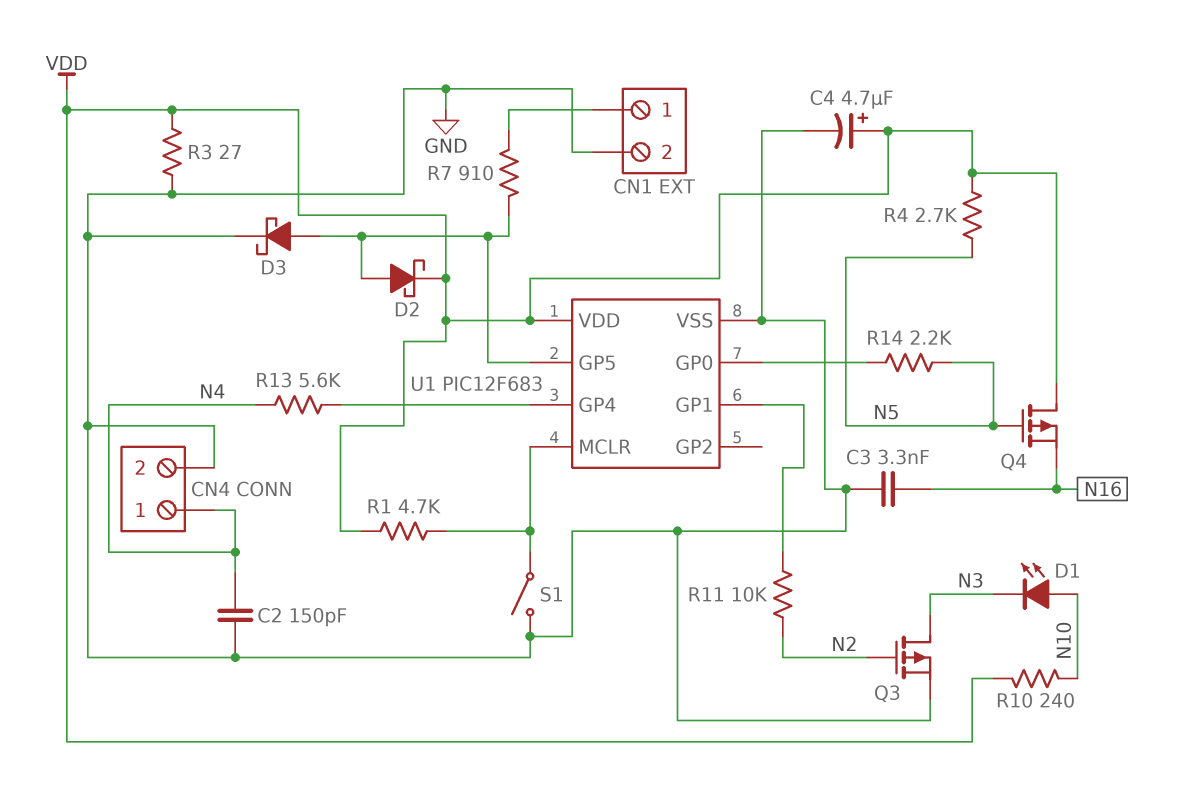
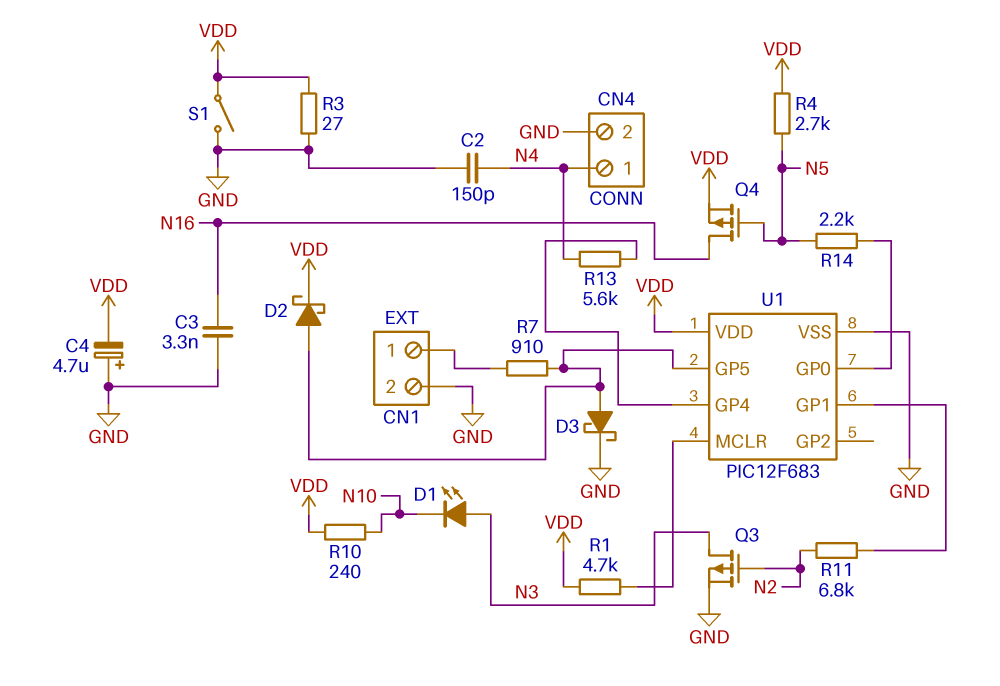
C4: 4.7uF (plus VDD, minus GND) -> 4.7uF (plus GND, minus VDD)
D1: LED (A N10, K N3) -> LED (A N3, K N10)
Q4: PMOS (G N5, D VDD, S N16) -> PMOS (G N5, D N16, S VDD)
R11: 10k (N2, U1/GP1) -> 6.8k (N2, U1/GP1)
S1: switch (GND, U1/MCLR) -> switch (GND, VDD)

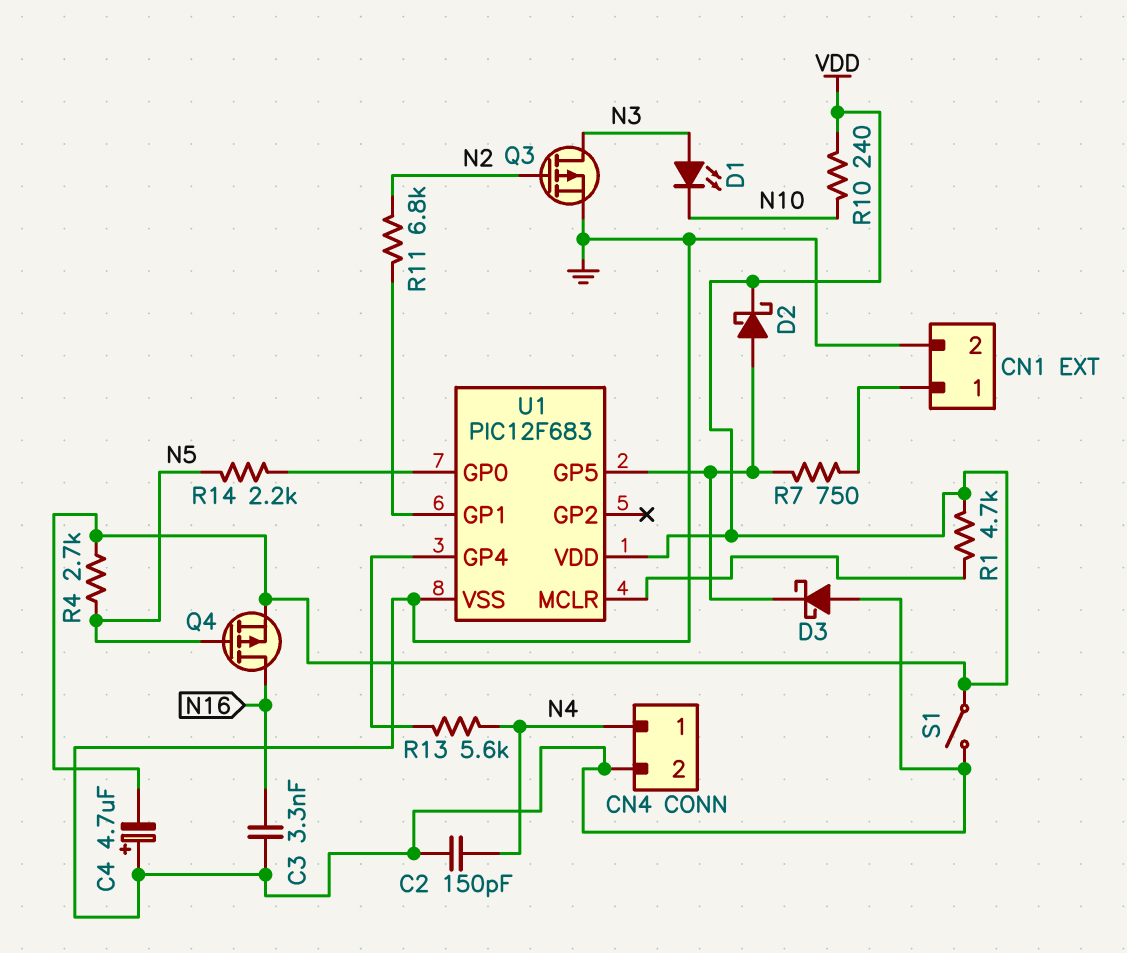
D3: schottky (A U1/GP5, K GND) -> schottky (A GND, K U1/GP5)
R3: 27 (GND, VDD) -> none
R7: 910 (CN1/1, U1/GP5) -> 750 (CN1/1, U1/GP5)

